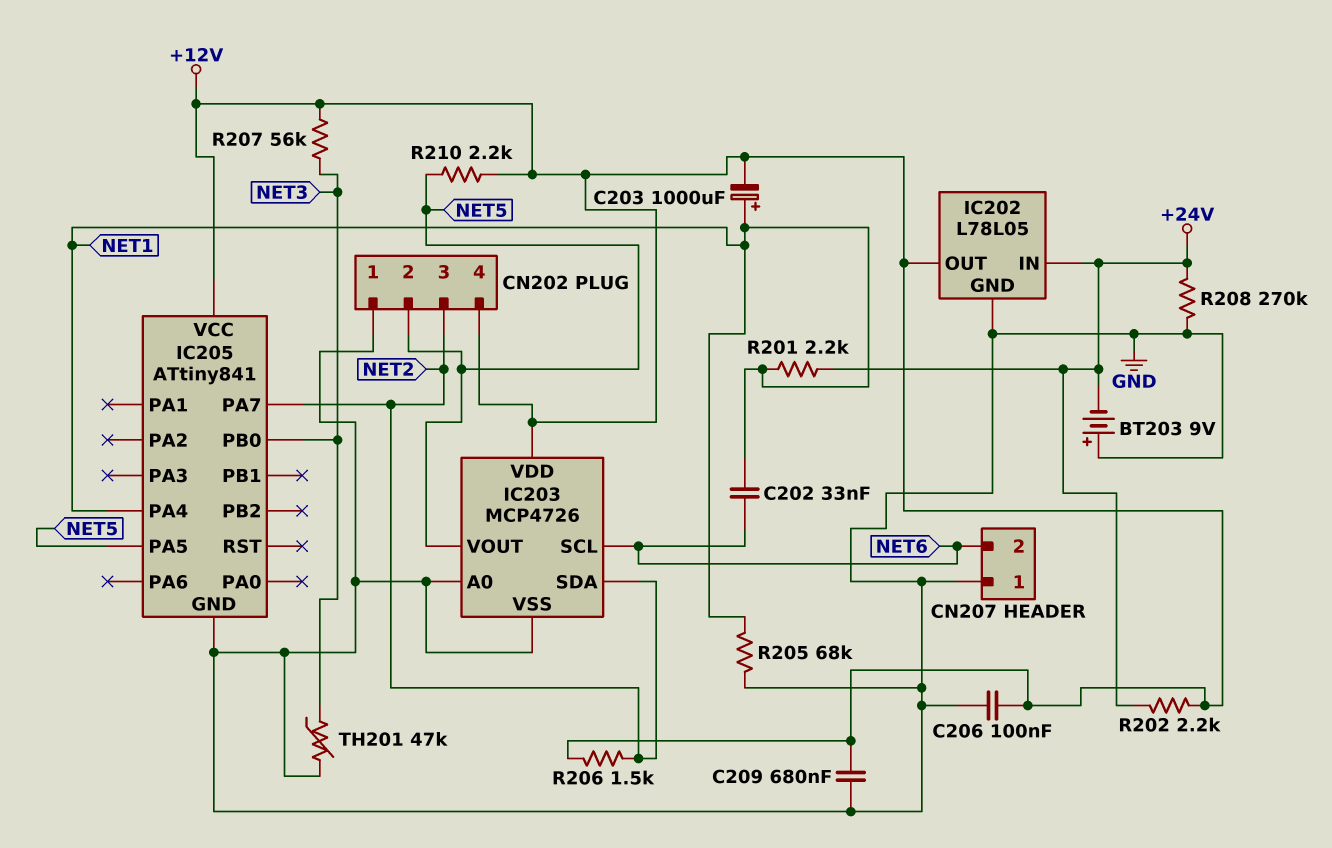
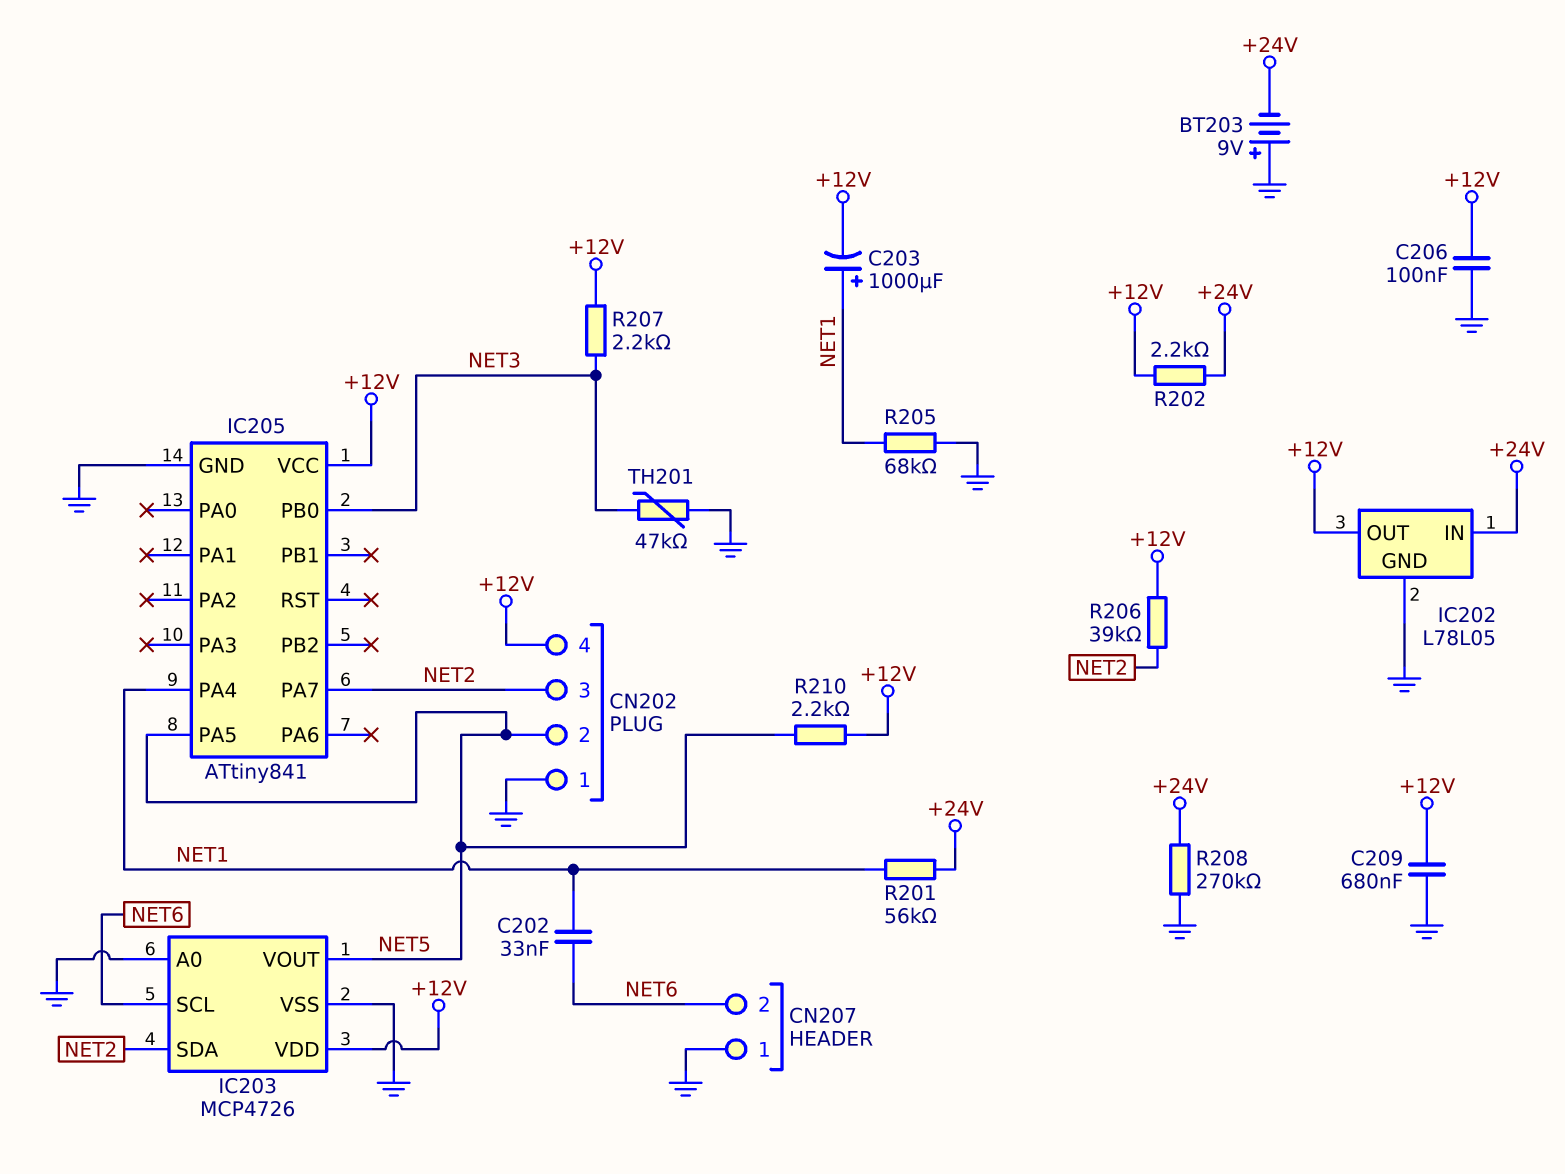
R201: 2.2k (+24V, NET1) -> 56k (+24V, NET1)
R206: 1.5k (+12V, NET2) -> 39k (+12V, NET2)
R207: 56k (+12V, NET3) -> 2.2k (+12V, NET3)

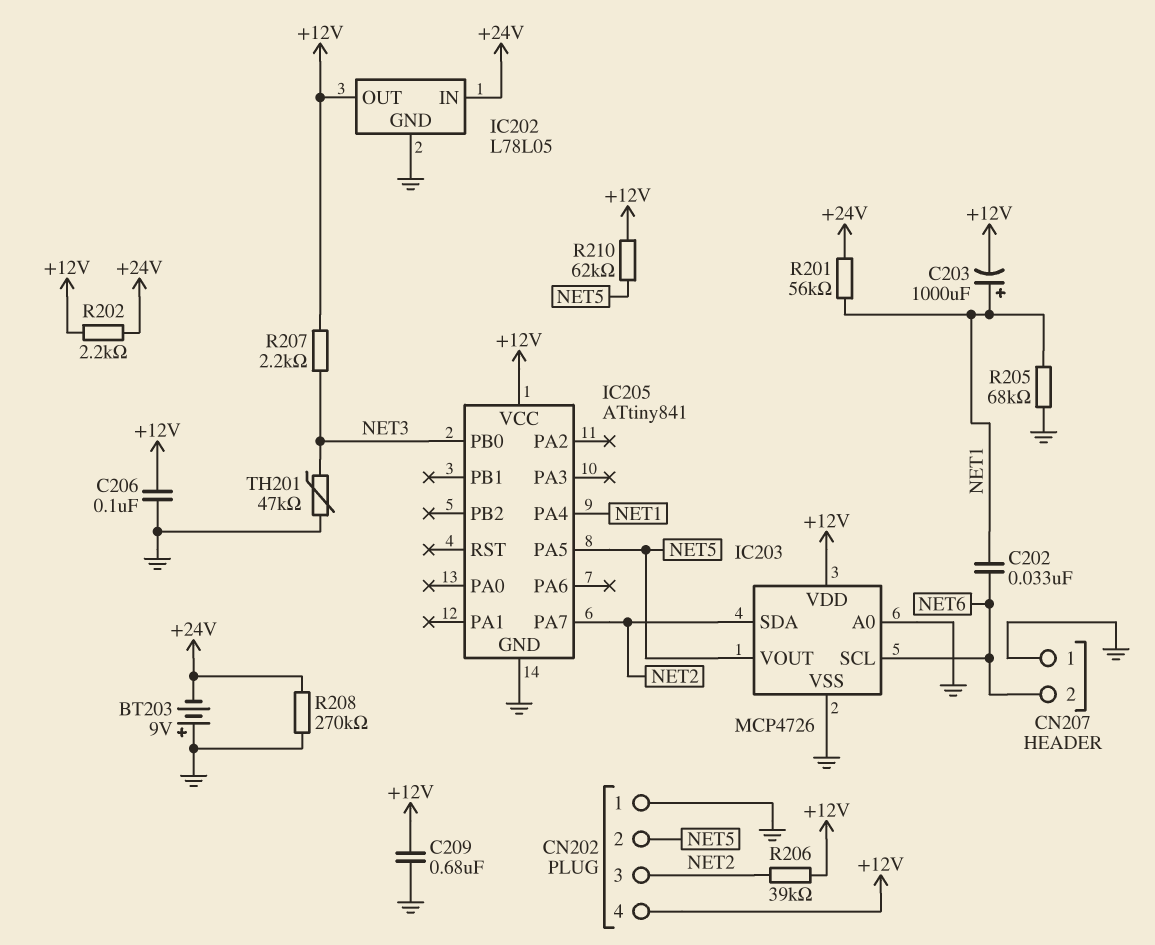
R210: 2.2k (+12V, NET5) -> 62k (+12V, NET5)

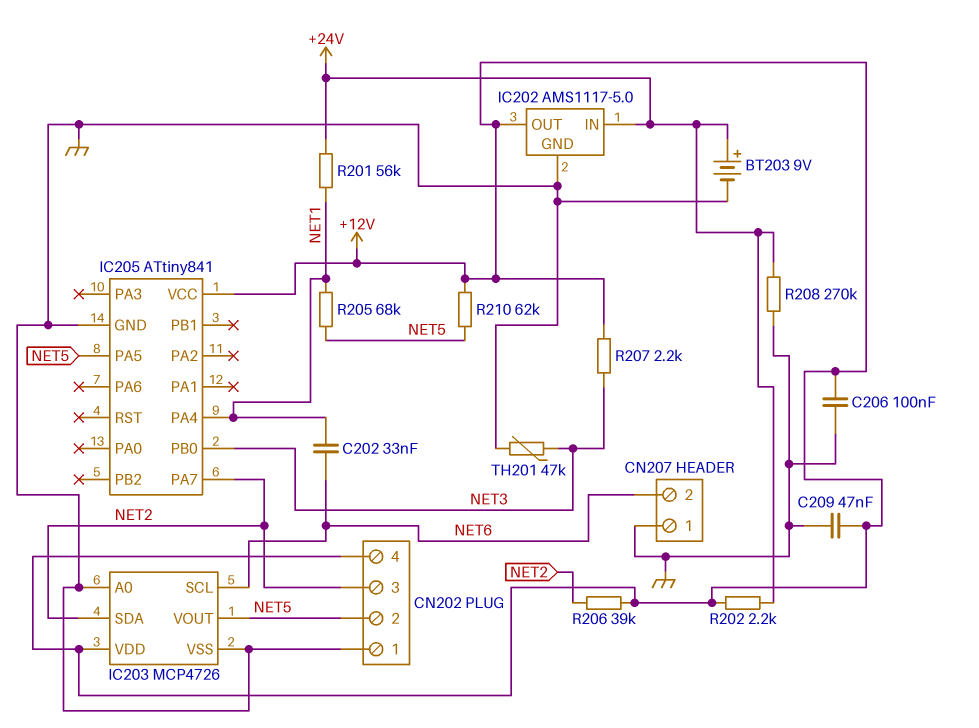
BT203: 9V (plus GND, minus +24V) -> 9V (plus +24V, minus GND)
C203: 1000uF (plus NET1, minus +12V) -> none
C209: 680nF (+12V, GND) -> 47nF (+12V, GND)
IC202: L78L05 -> AMS1117-5.0
R205: 68k (GND, NET1) -> 68k (NET1, NET5)

